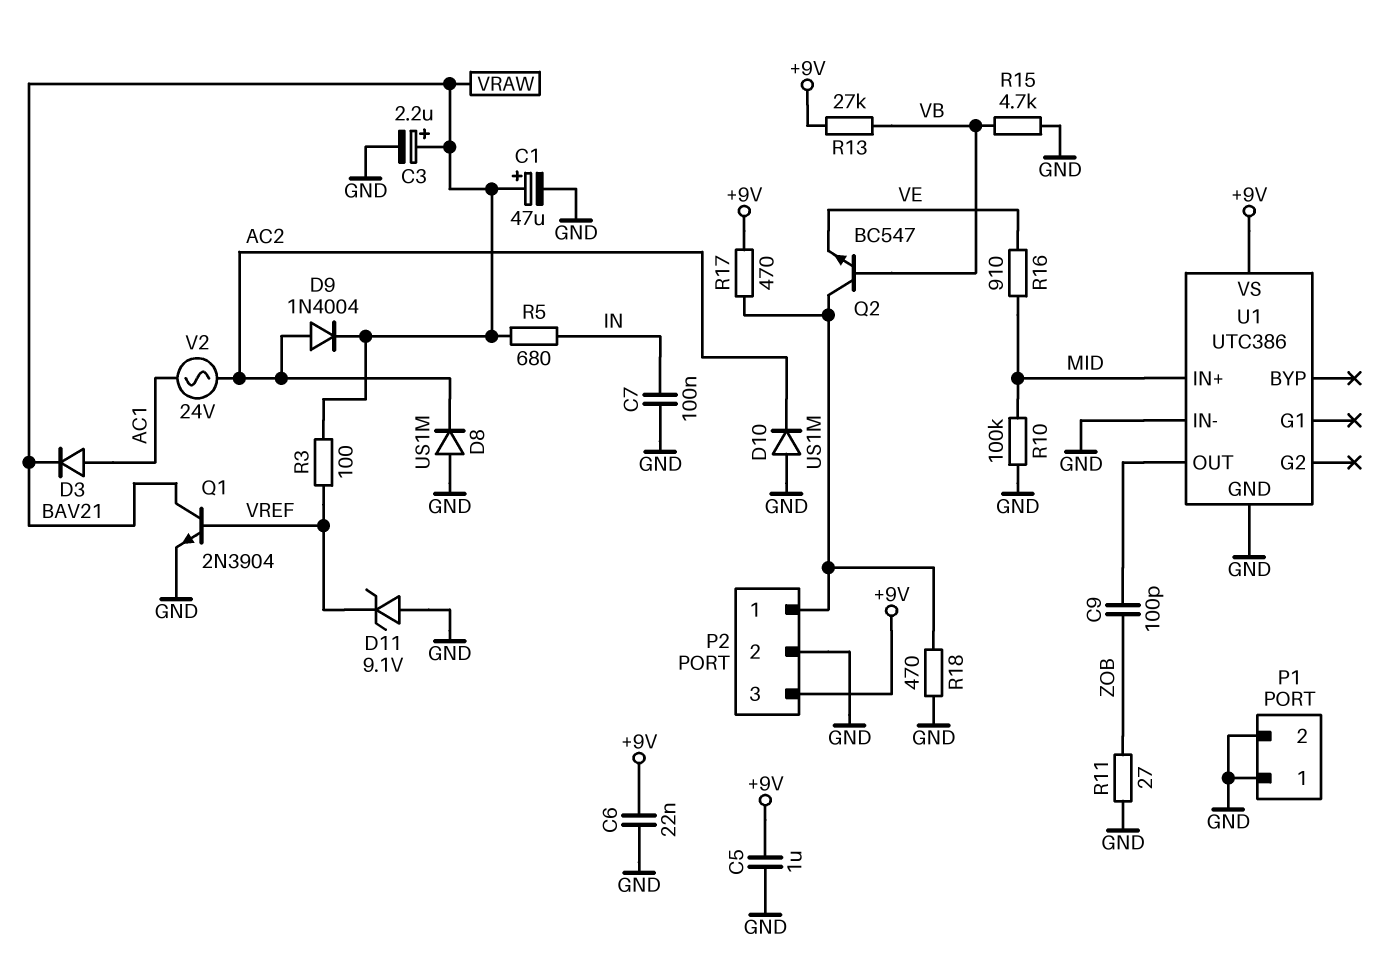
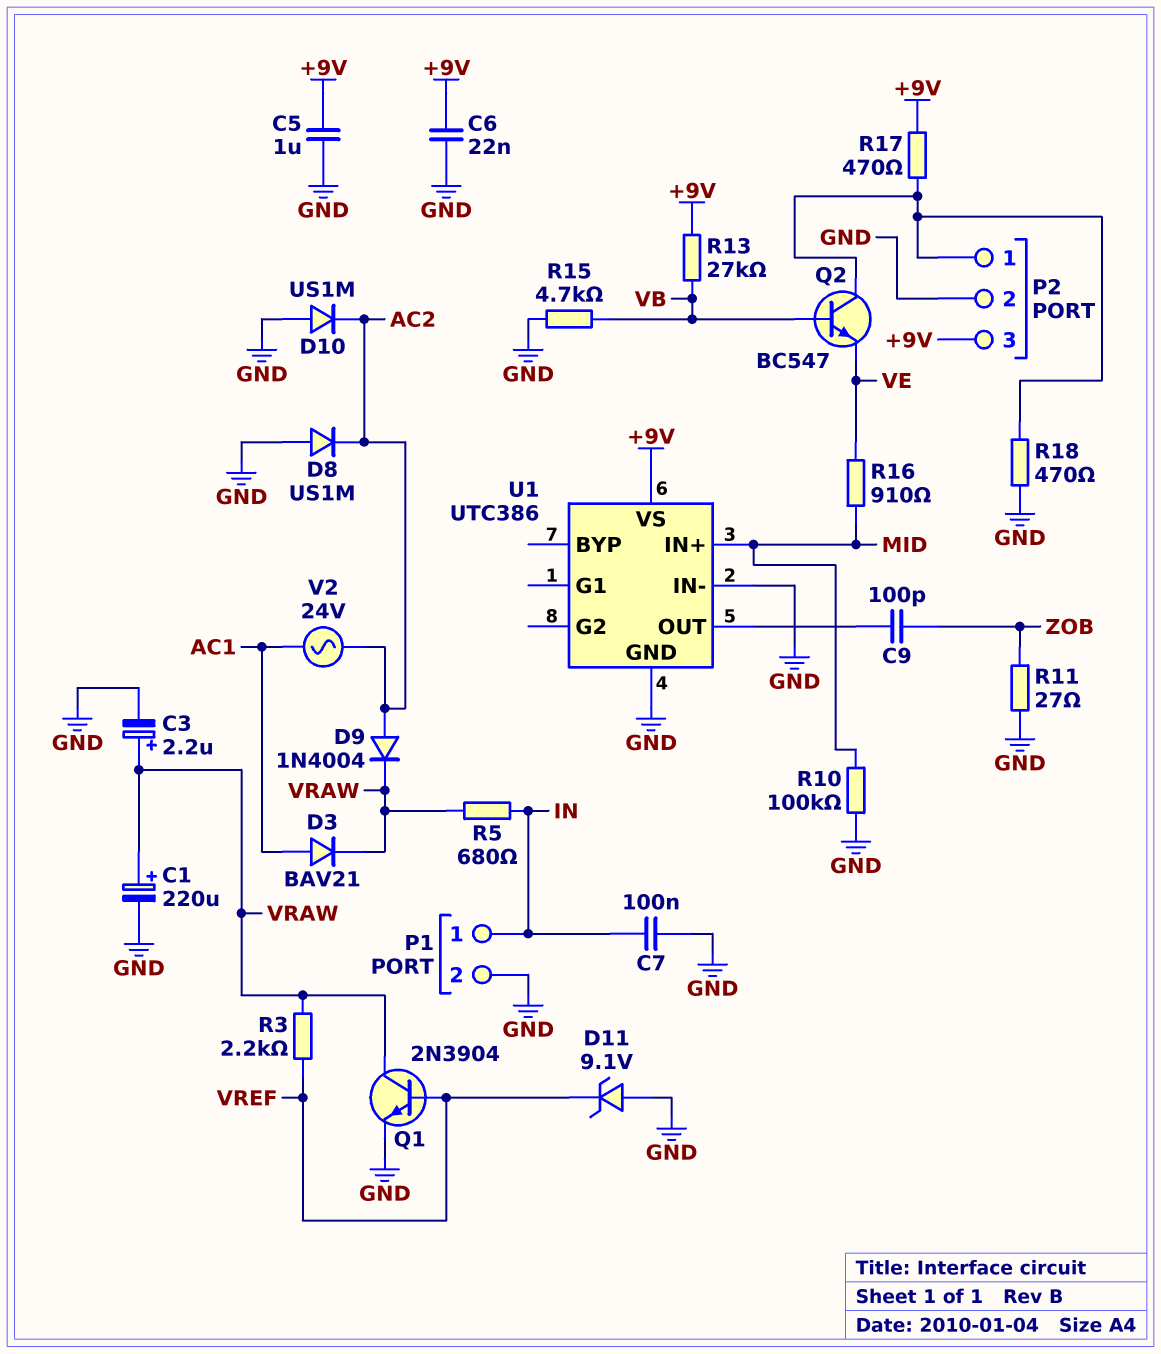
C1: 47uF (plus VRAW, minus GND) -> 220uF (plus VRAW, minus GND)
P1 pin 1: GND -> IN
R3: 100 (VRAW, VREF) -> 2.2k (VRAW, VREF)

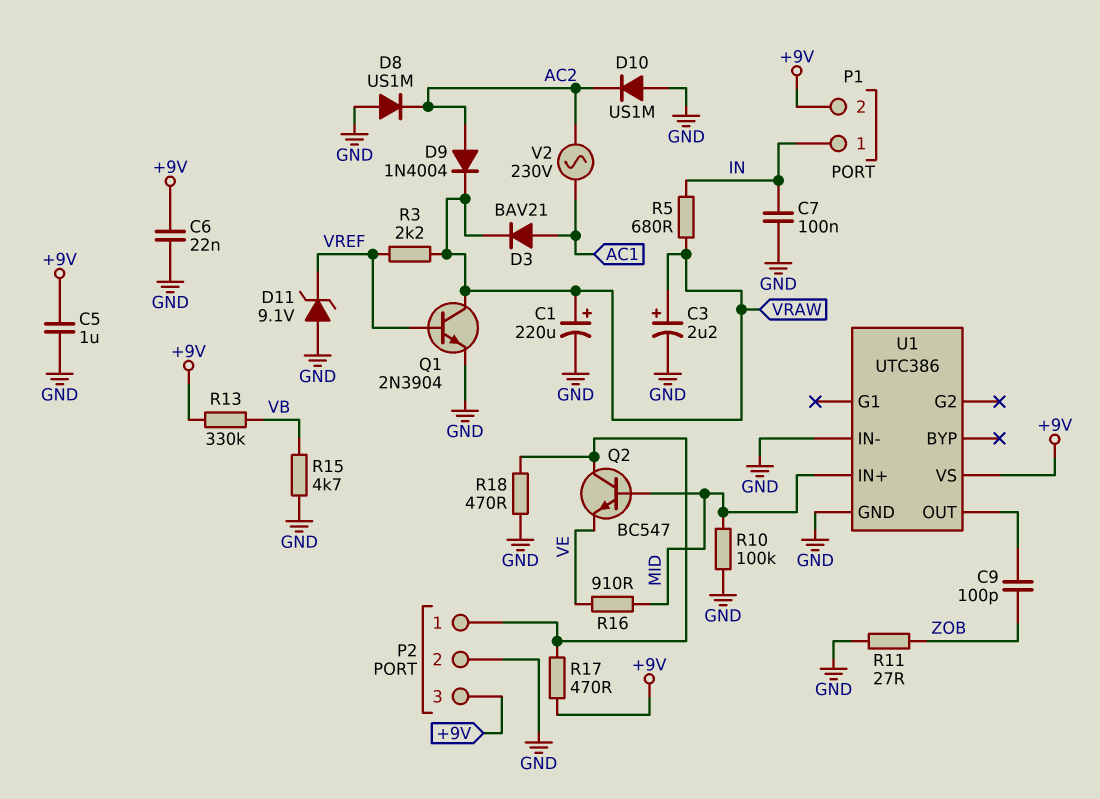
P1 pin 2: GND -> +9V
Q2: NPN BC547 (B VB, C P2/1, E VE) -> NPN BC547 (B MID, C P2/1, E VE)
R13: 27k (+9V, VB) -> 330k (+9V, VB)
V2: AC 24V (AC1, AC2) -> AC 230V (AC1, AC2)

